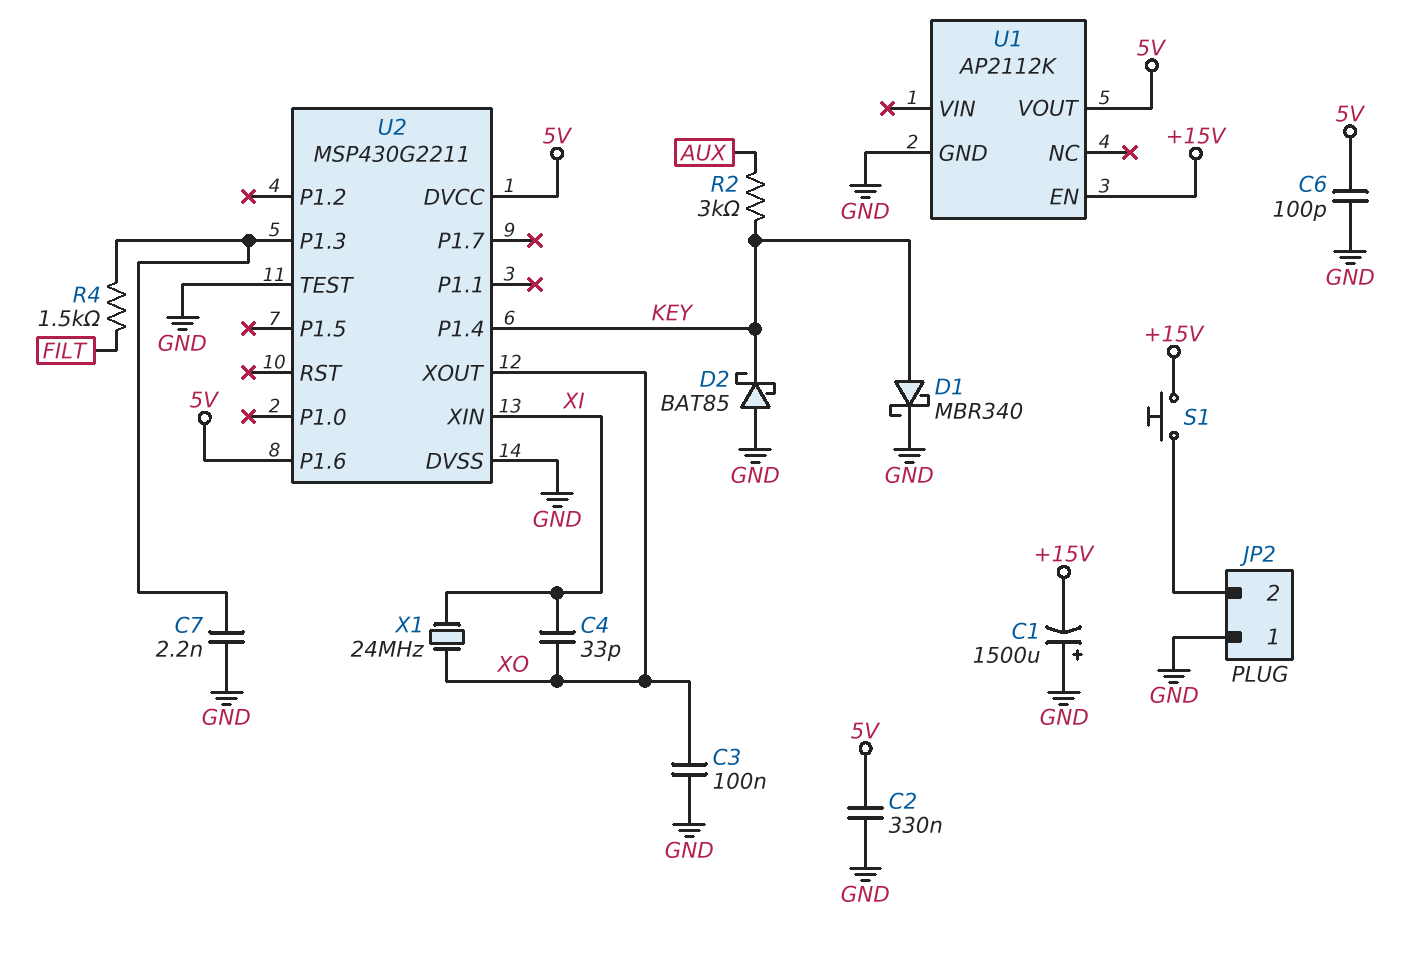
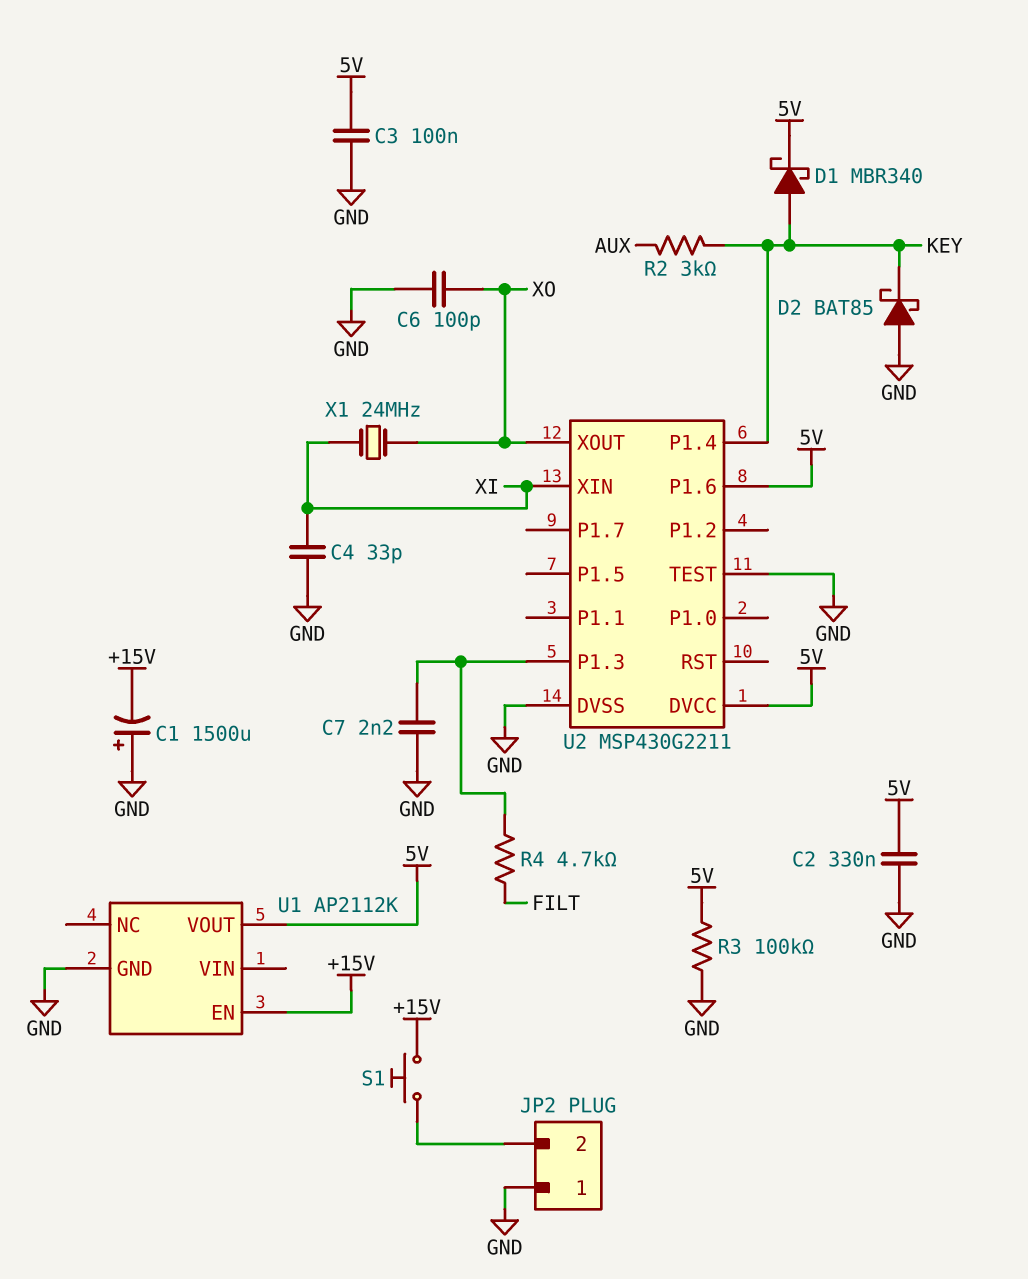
C3: 100nF (GND, XO) -> 100nF (5V, GND)
C4: 33pF (XI, XO) -> 33pF (GND, XI)
C6: 100pF (5V, GND) -> 100pF (GND, XO)
D1: schottky MBR340 (A KEY, K GND) -> schottky MBR340 (A KEY, K 5V)
R3: none -> 100k (5V, GND)
R4: 1.5k (FILT, U2/P1.3) -> 4.7k (FILT, U2/P1.3)

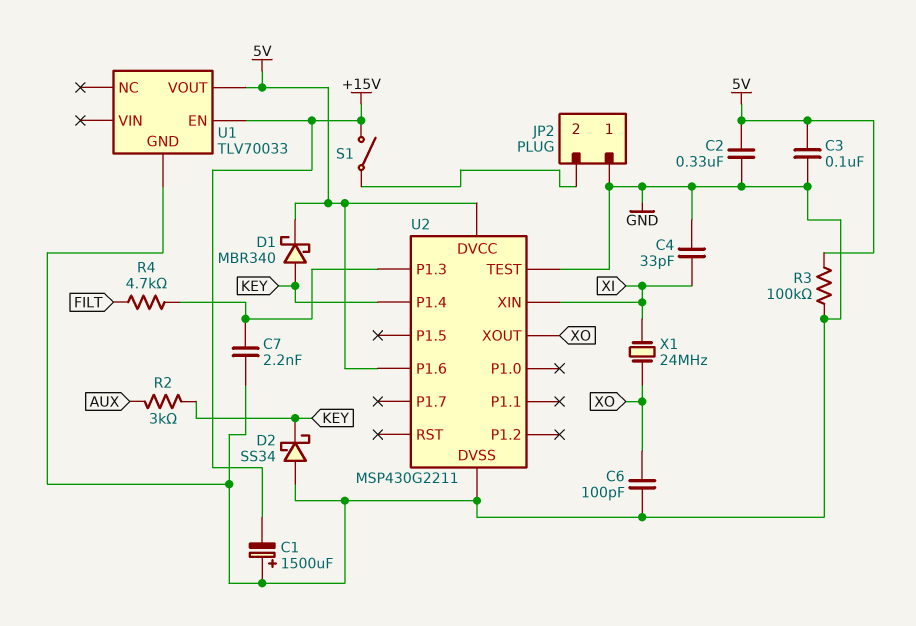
D2: schottky BAT85 (A GND, K KEY) -> schottky SS34 (A GND, K KEY)
S1: button (+15V, JP2/2) -> switch (+15V, JP2/2)
U1: AP2112K -> TLV70033

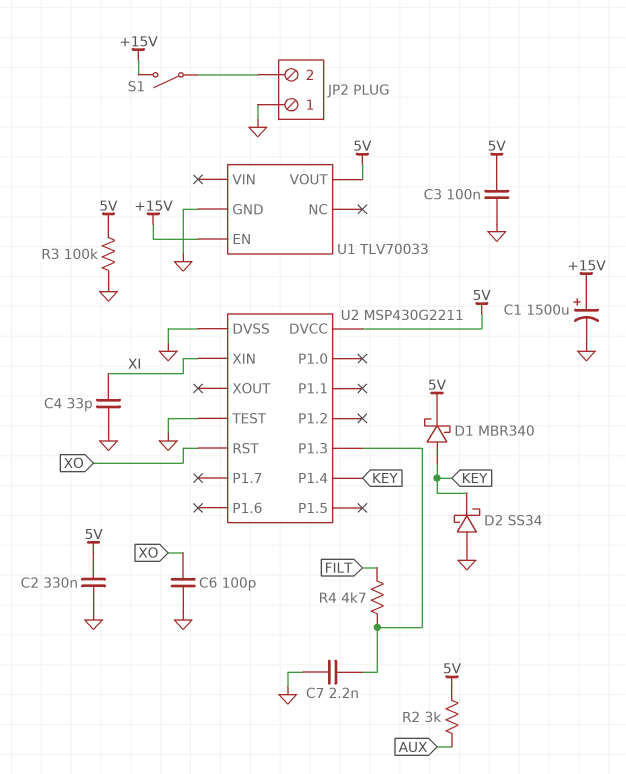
C1: 1500uF (plus GND, minus +15V) -> 1500uF (plus +15V, minus GND)
R2: 3k (AUX, KEY) -> 3k (5V, AUX)
U2 pin P1.6: 5V -> none
U2 pin RST: none -> XO
U2 pin XOUT: XO -> none
X1: 24MHz (XI, XO) -> none

